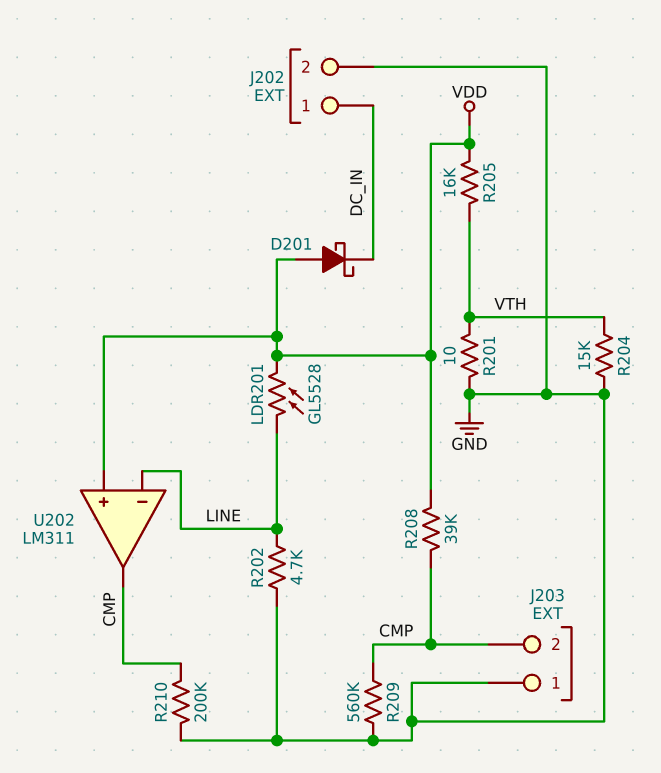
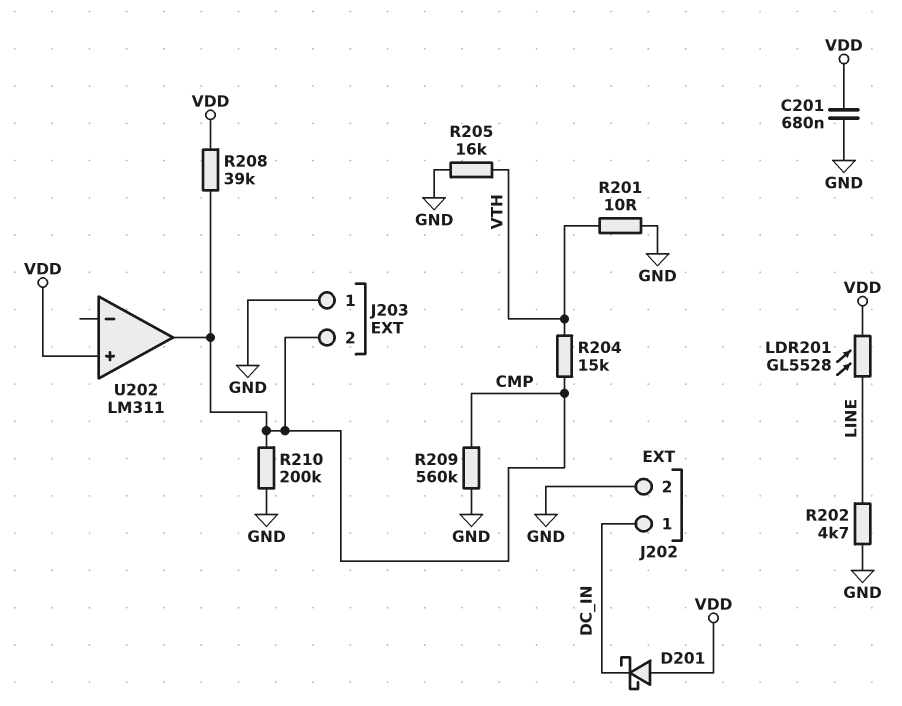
C201: none -> 680nF (GND, VDD)
R204: 15k (GND, VTH) -> 15k (CMP, VTH)
R205: 16k (VDD, VTH) -> 16k (GND, VTH)
U202 pin in-: LINE -> none

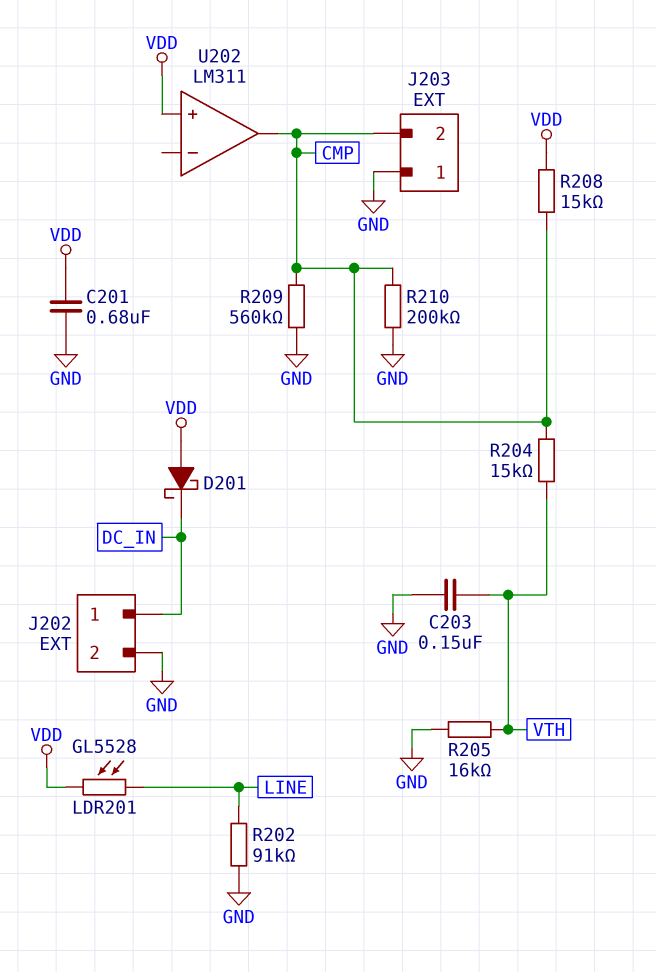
C203: none -> 150nF (GND, VTH)
R201: 10 (GND, VTH) -> none
R202: 4.7k (GND, LINE) -> 91k (GND, LINE)
R208: 39k (CMP, VDD) -> 15k (CMP, VDD)

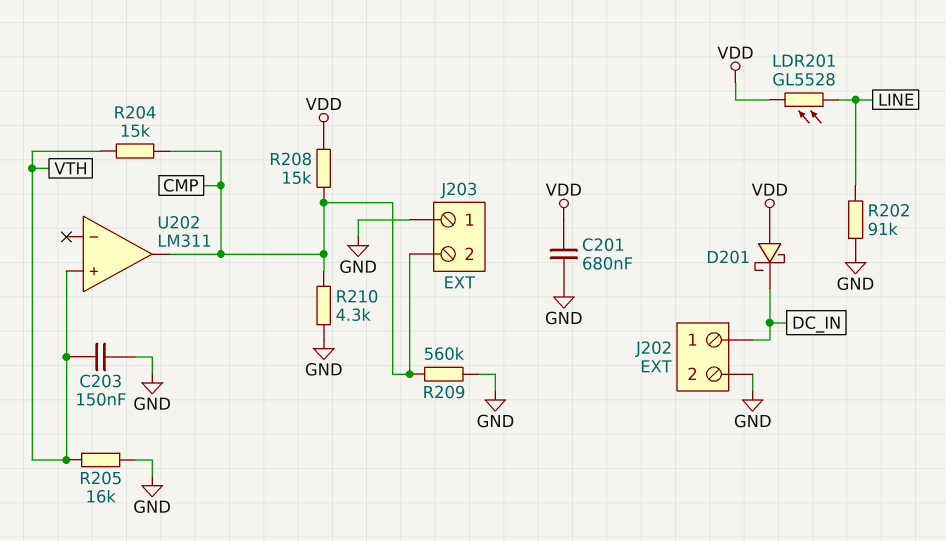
R210: 200k (CMP, GND) -> 4.3k (CMP, GND)
U202 pin in+: VDD -> VTH

